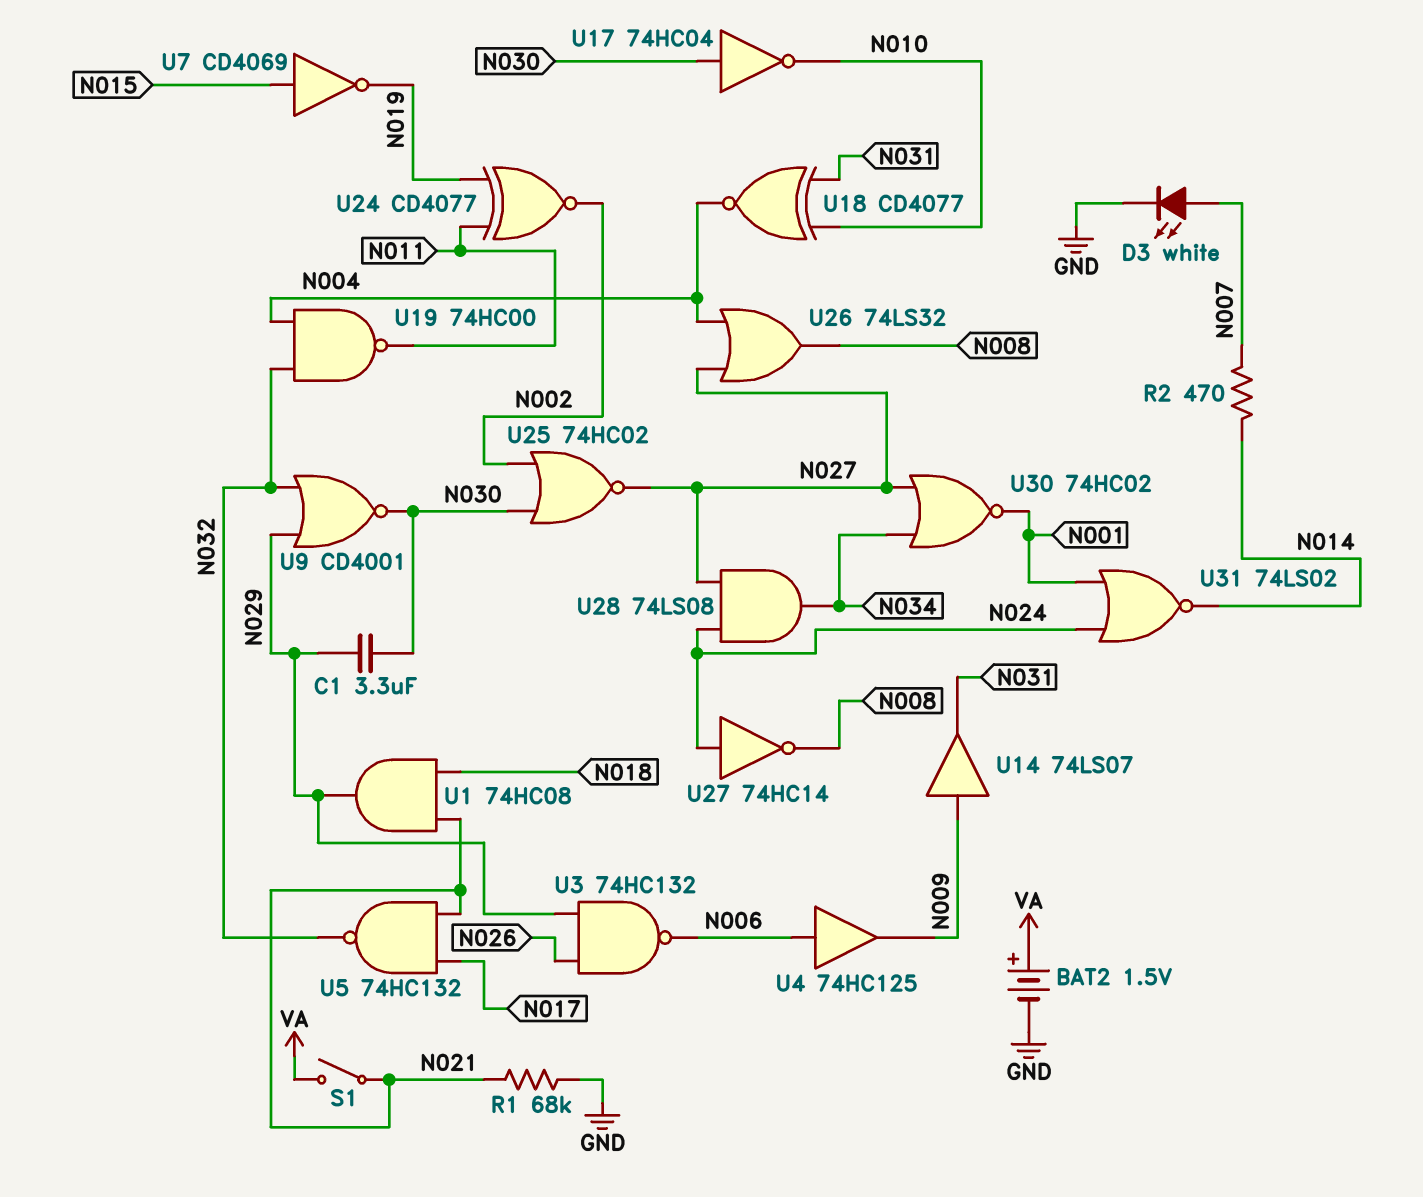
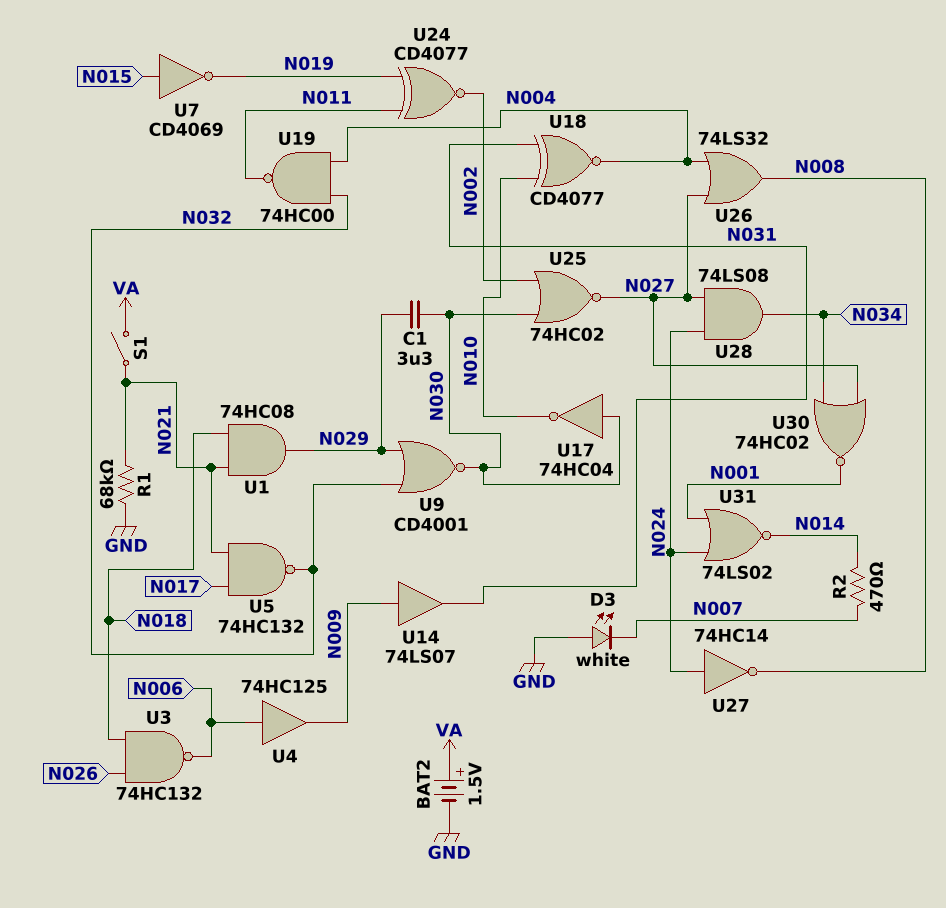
D3: LED white (A N007, K GND) -> LED white (A GND, K N007)
U3: NAND 74HC132 (in N026, in N029, out N006) -> NAND 74HC132 (in N018, in N026, out N006)

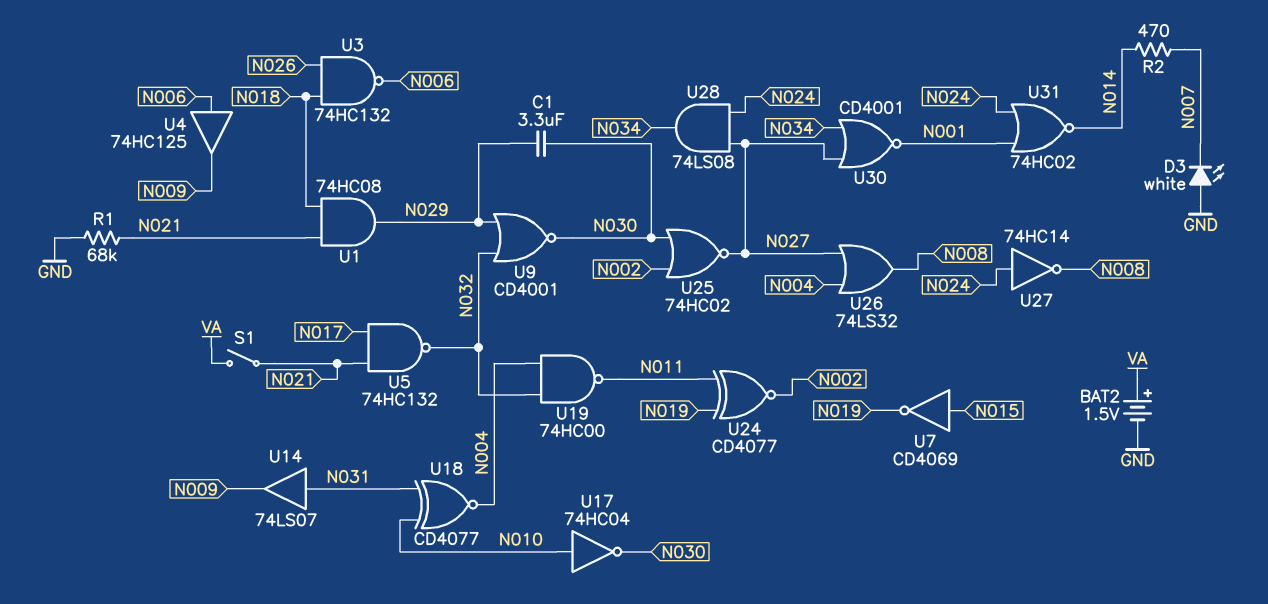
U14: buffer 74LS07 (in N009, out N031) -> buffer 74LS07 (in N031, out N009)
U17: NOT 74HC04 (in N030, out N010) -> NOT 74HC04 (in N010, out N030)
U30: NOR 74HC02 (in N027, in N034, out N001) -> NOR CD4001 (in N027, in N034, out N001)
U31: NOR 74LS02 (in N001, in N024, out N014) -> NOR 74HC02 (in N001, in N024, out N014)

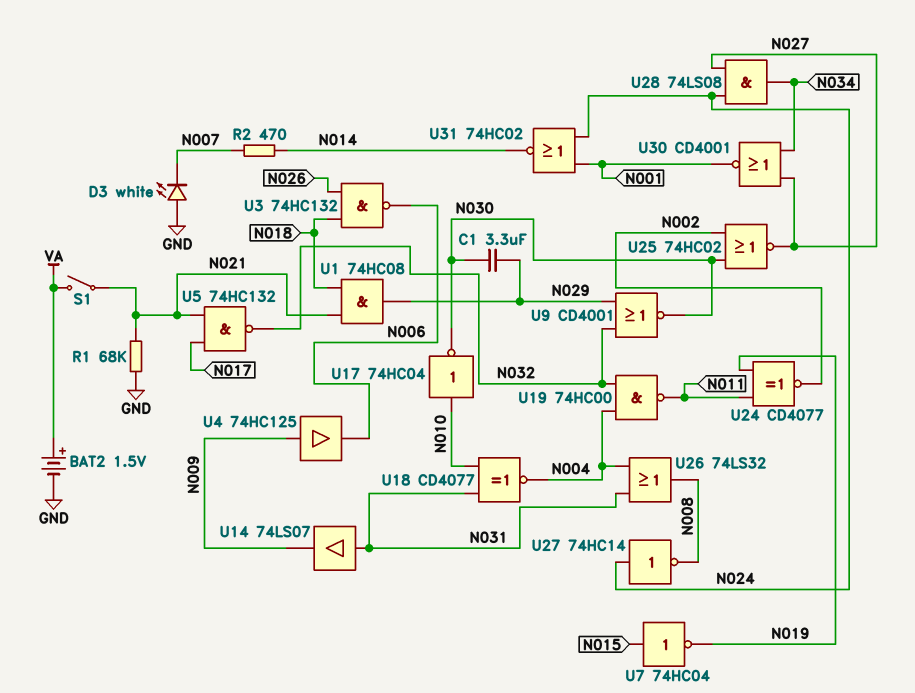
U4: buffer 74HC125 (in N006, out N009) -> buffer 74HC125 (in N009, out N006)
U7: NOT CD4069 (in N015, out N019) -> NOT 74HC04 (in N015, out N019)
U26: OR 74LS32 (in N004, in N027, out N008) -> OR 74LS32 (in N004, in N031, out N008)

